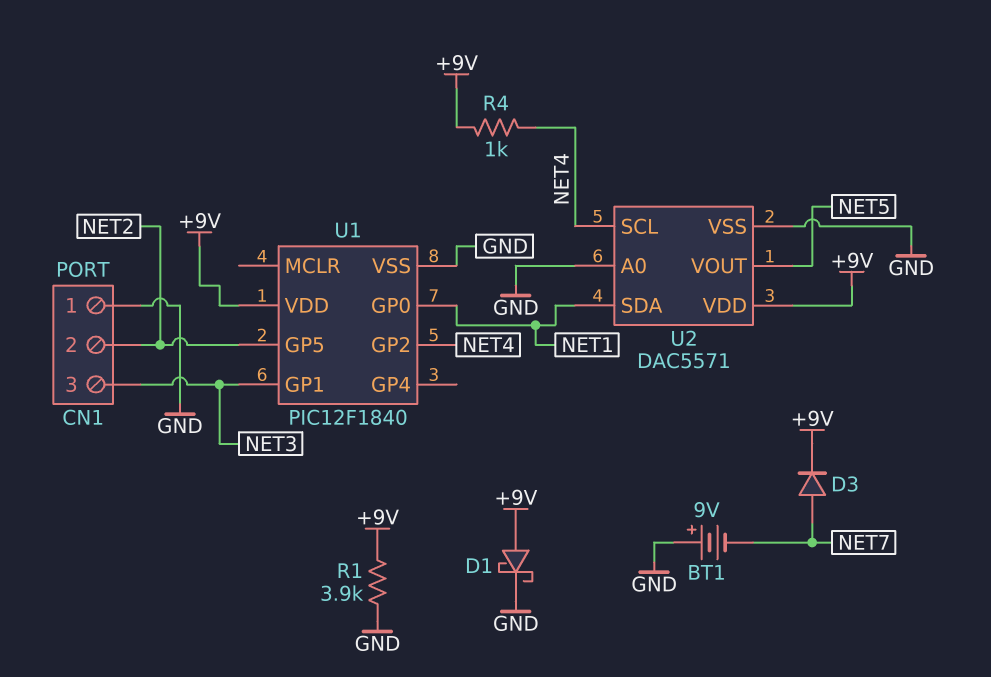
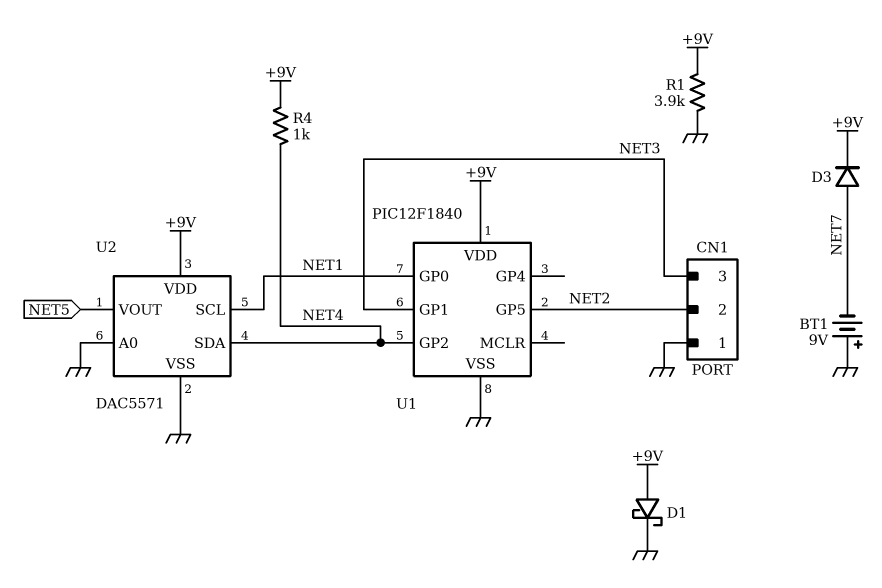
U2 pin SCL: NET4 -> NET1
U2 pin SDA: NET1 -> NET4

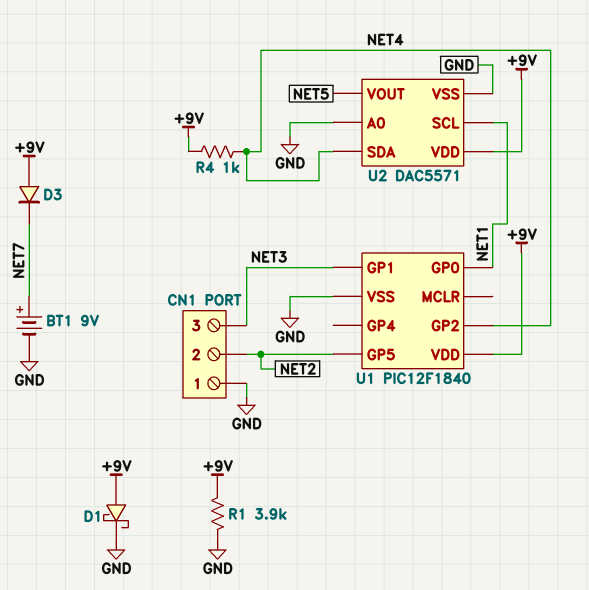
BT1: 9V (plus GND, minus NET7) -> 9V (plus NET7, minus GND)
D3: diode (A NET7, K +9V) -> diode (A +9V, K NET7)

